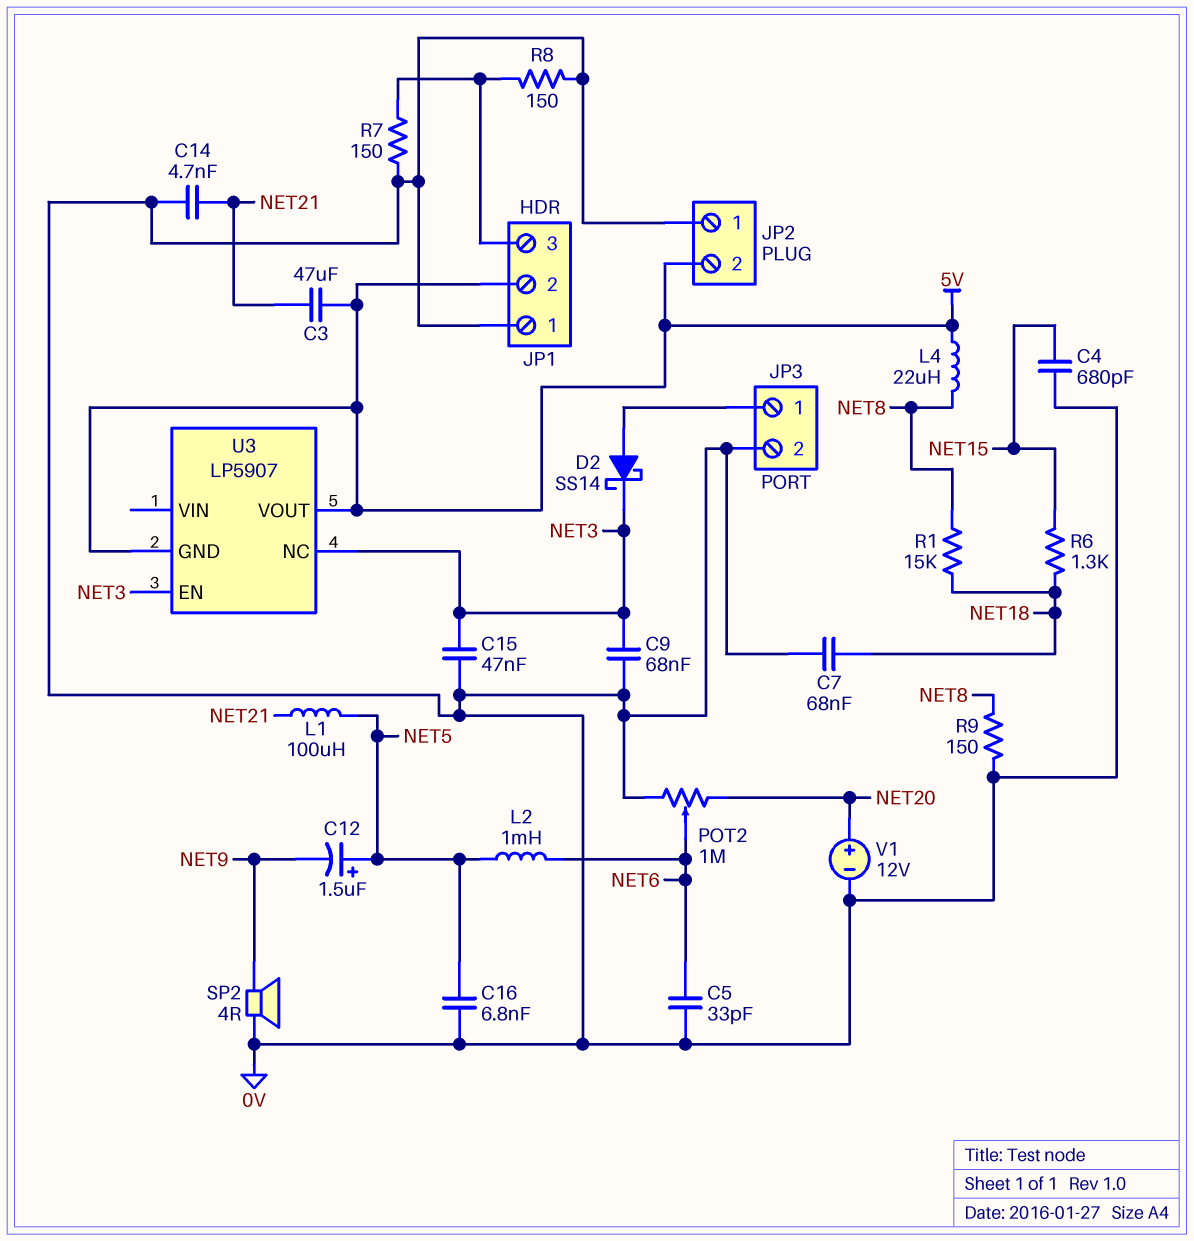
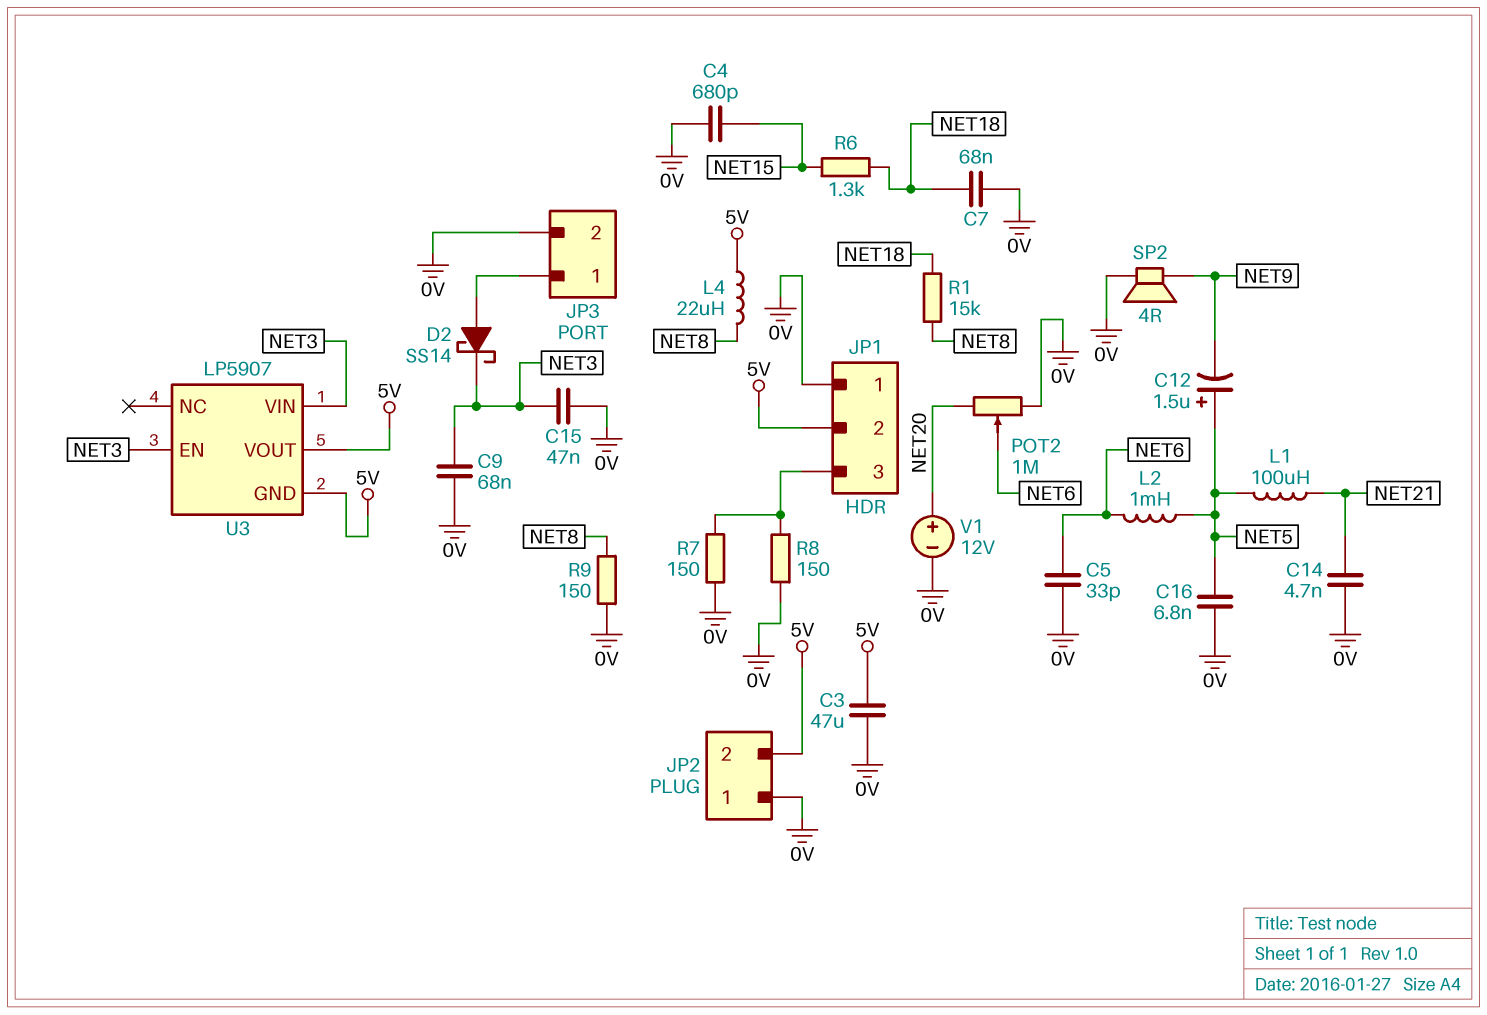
C3: 47uF (5V, NET21) -> 47uF (0V, 5V)
U3 pin NC: NET3 -> none
U3 pin VIN: none -> NET3

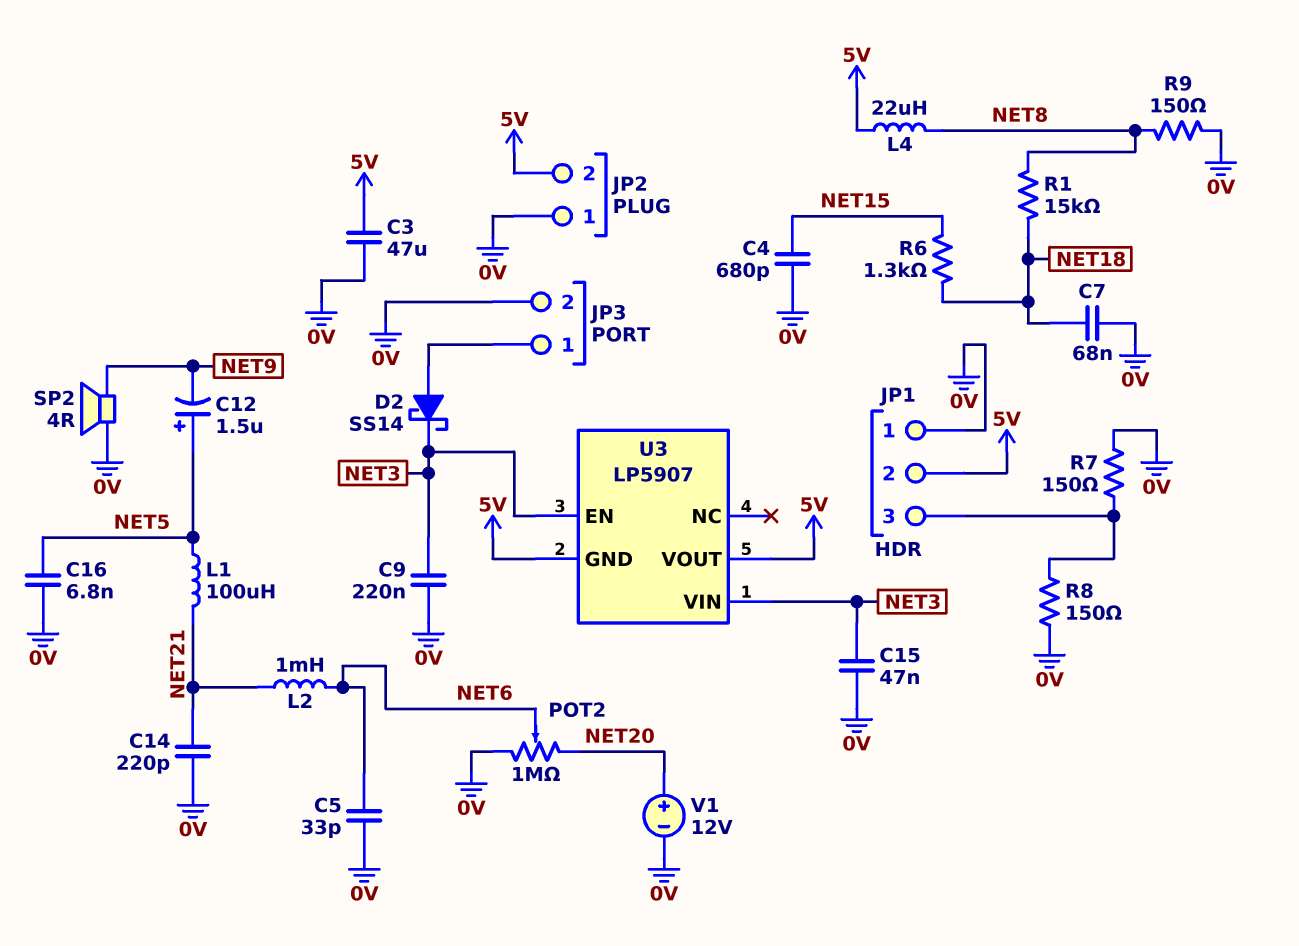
C9: 68nF (0V, NET3) -> 220nF (0V, NET3)
C14: 4.7nF (0V, NET21) -> 220pF (0V, NET21)
L2: 1mH (NET5, NET6) -> 1mH (NET6, NET21)

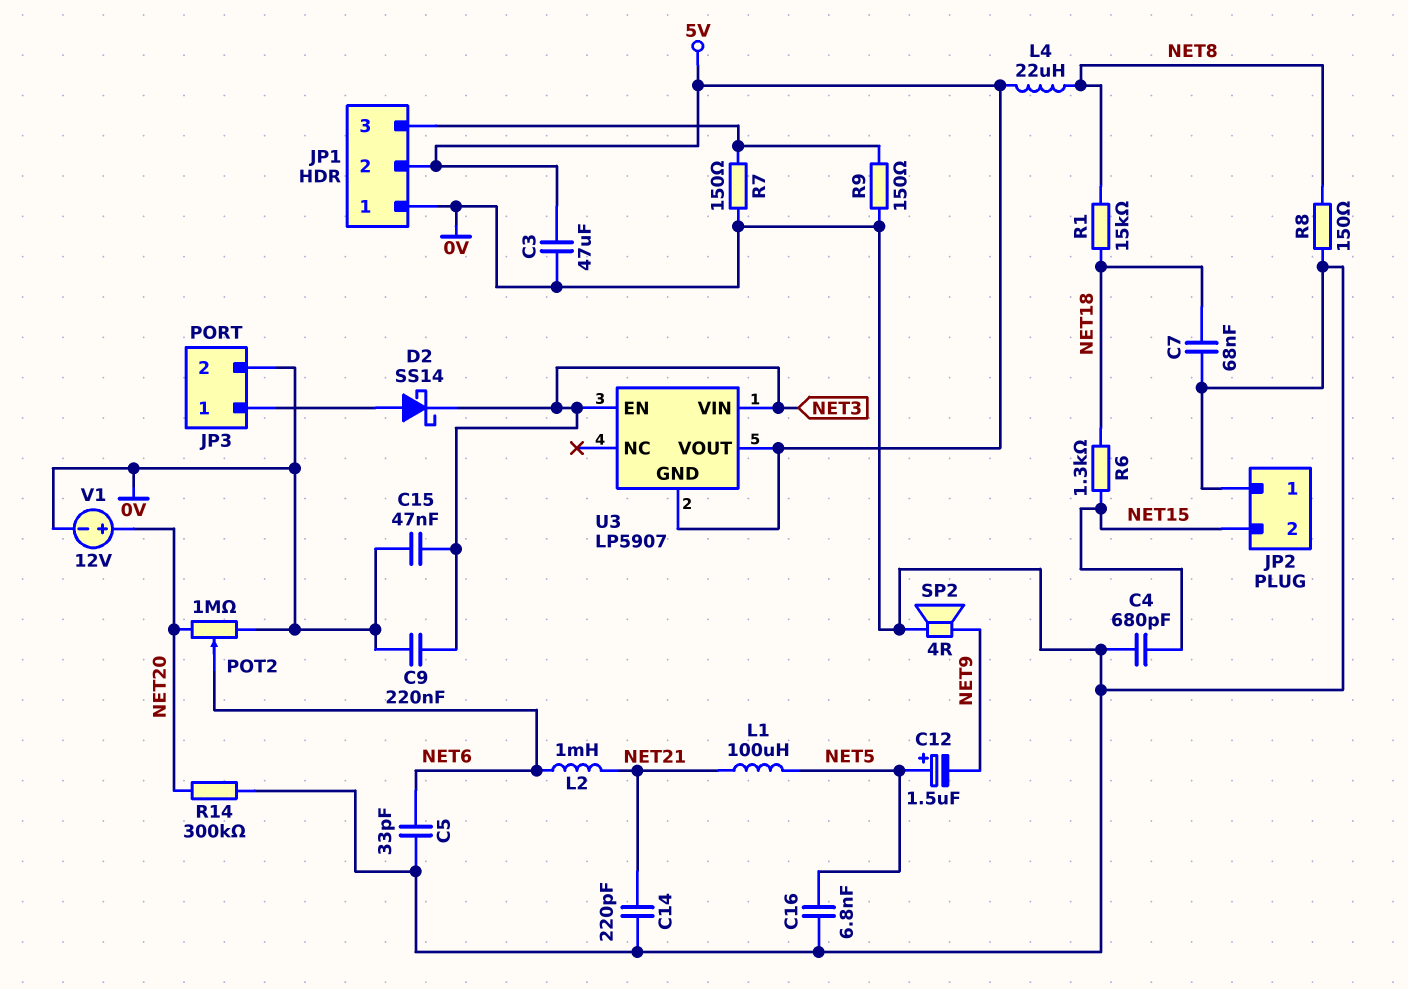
JP2 pin 2: 5V -> NET15
R8: 150 (0V, JP1/3) -> 150 (0V, NET8)
R9: 150 (0V, NET8) -> 150 (0V, JP1/3)
R14: none -> 300k (0V, NET20)

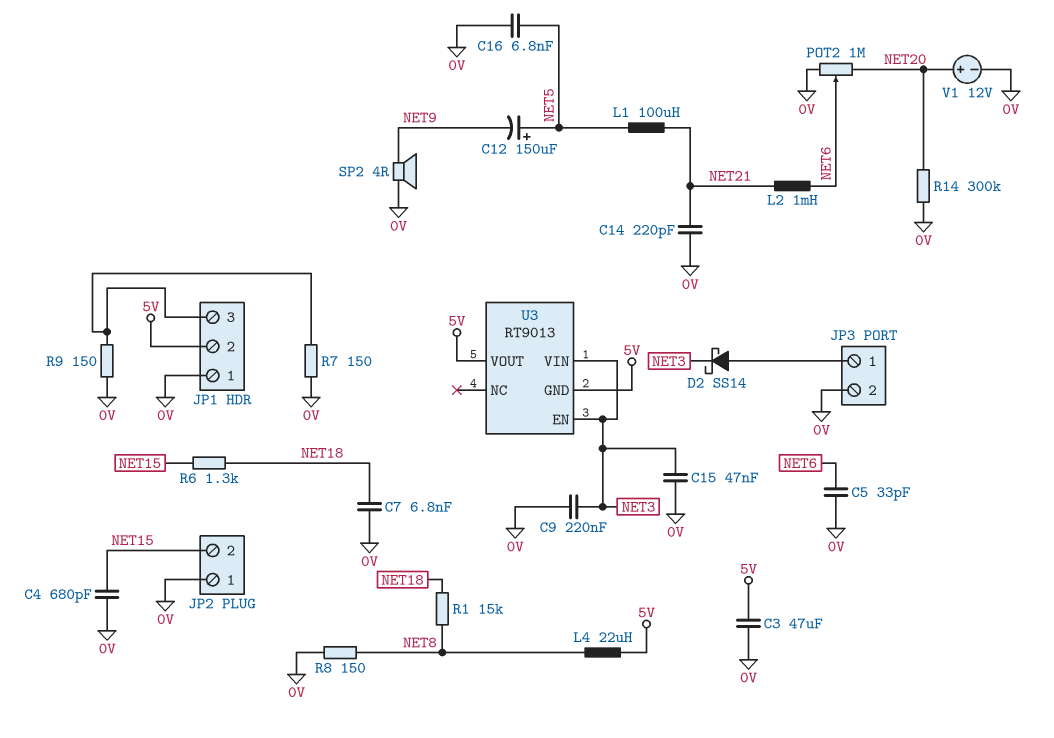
C7: 68nF (0V, NET18) -> 6.8nF (0V, NET18)
C12: 1.5uF (plus NET5, minus NET9) -> 150uF (plus NET5, minus NET9)
U3: LP5907 -> RT9013

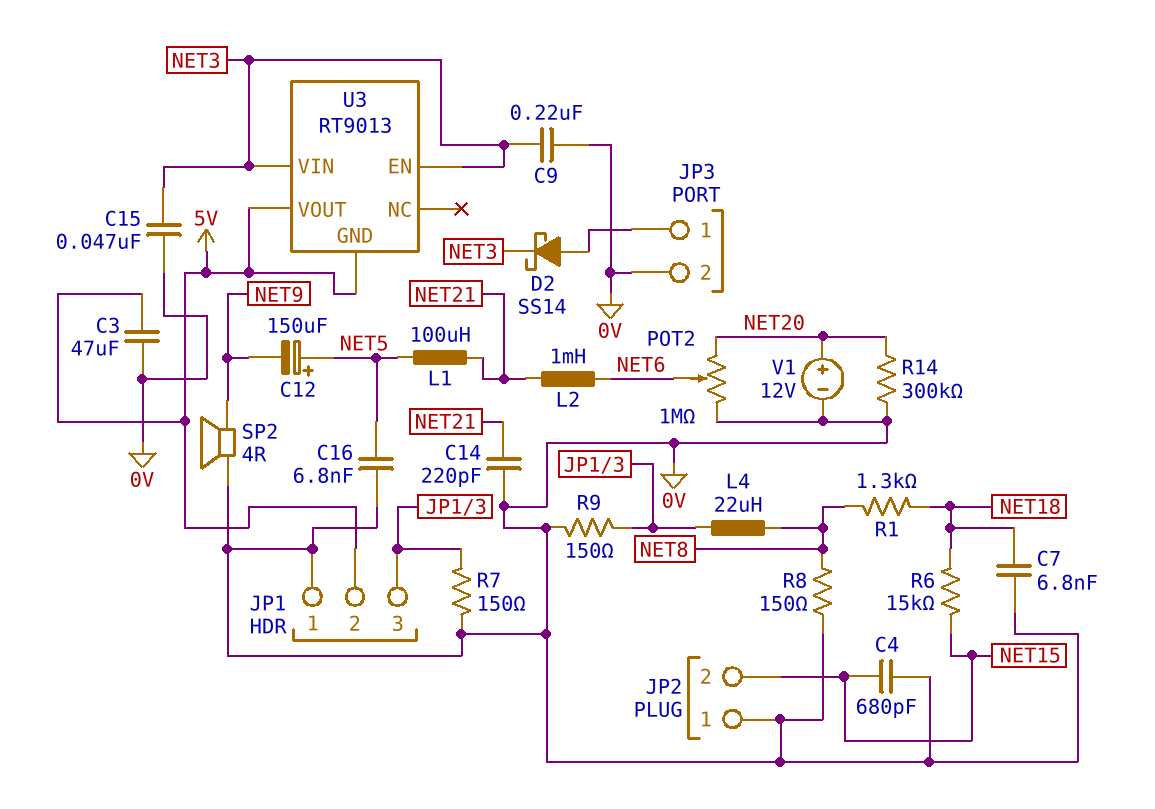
C5: 33pF (0V, NET6) -> none
L4: 22uH (5V, NET8) -> 22uH (JP1/3, NET8)
R1: 15k (NET8, NET18) -> 1.3k (NET8, NET18)
R6: 1.3k (NET15, NET18) -> 15k (NET15, NET18)

